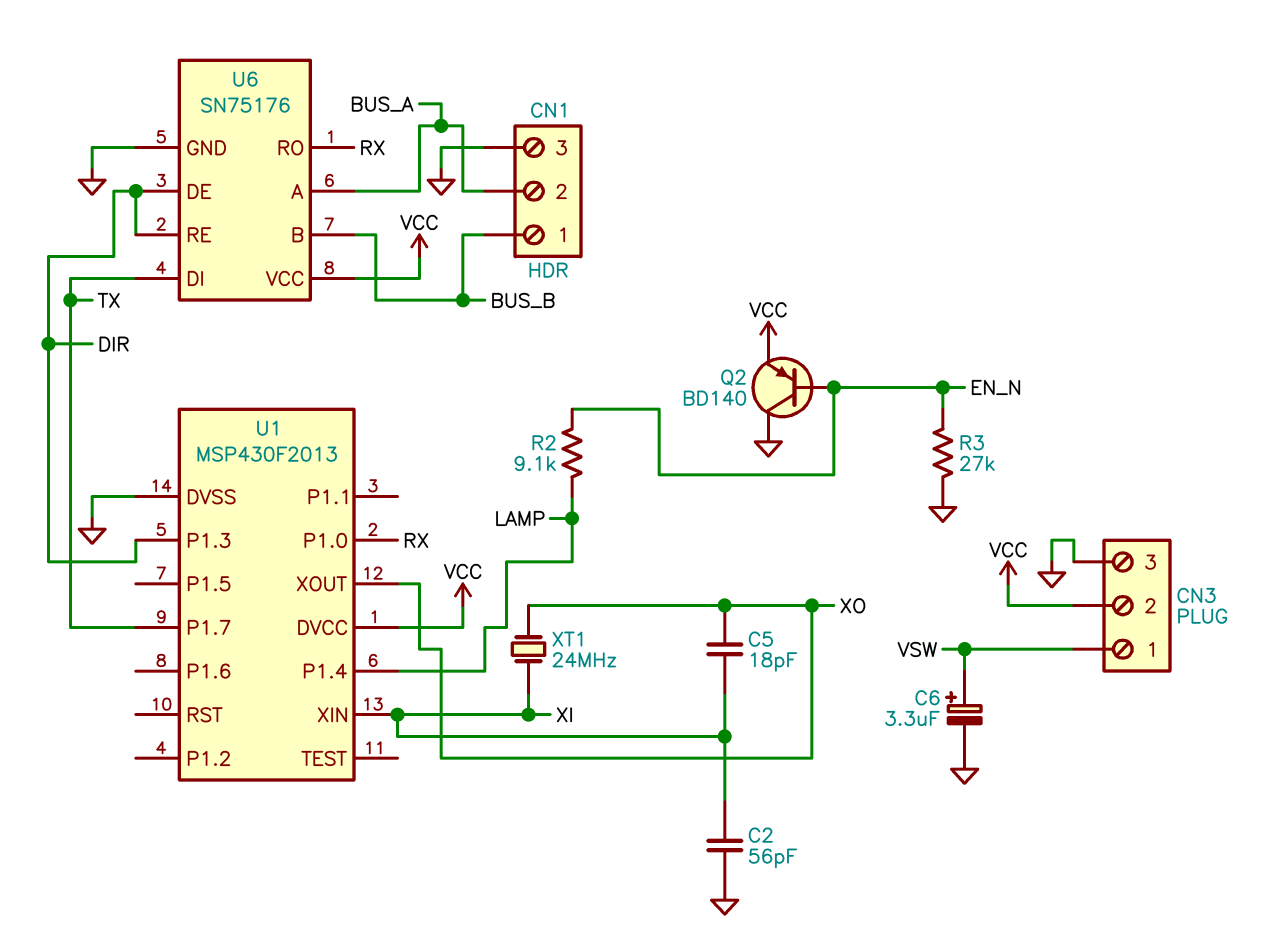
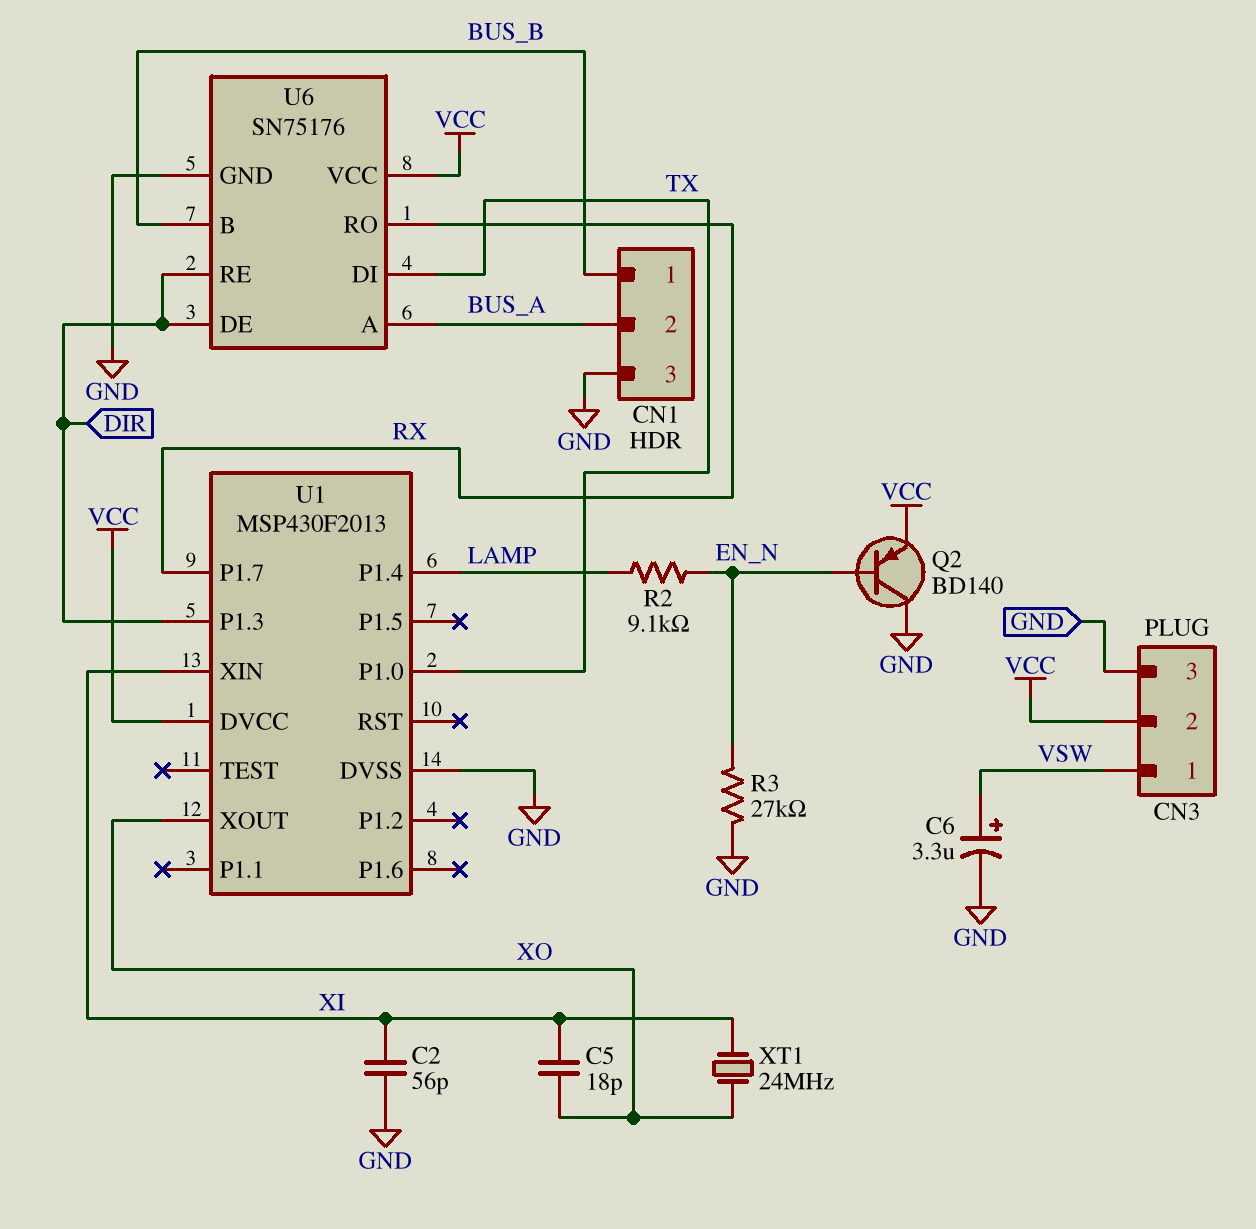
U1 pin P1.0: RX -> TX
U1 pin P1.7: TX -> RX

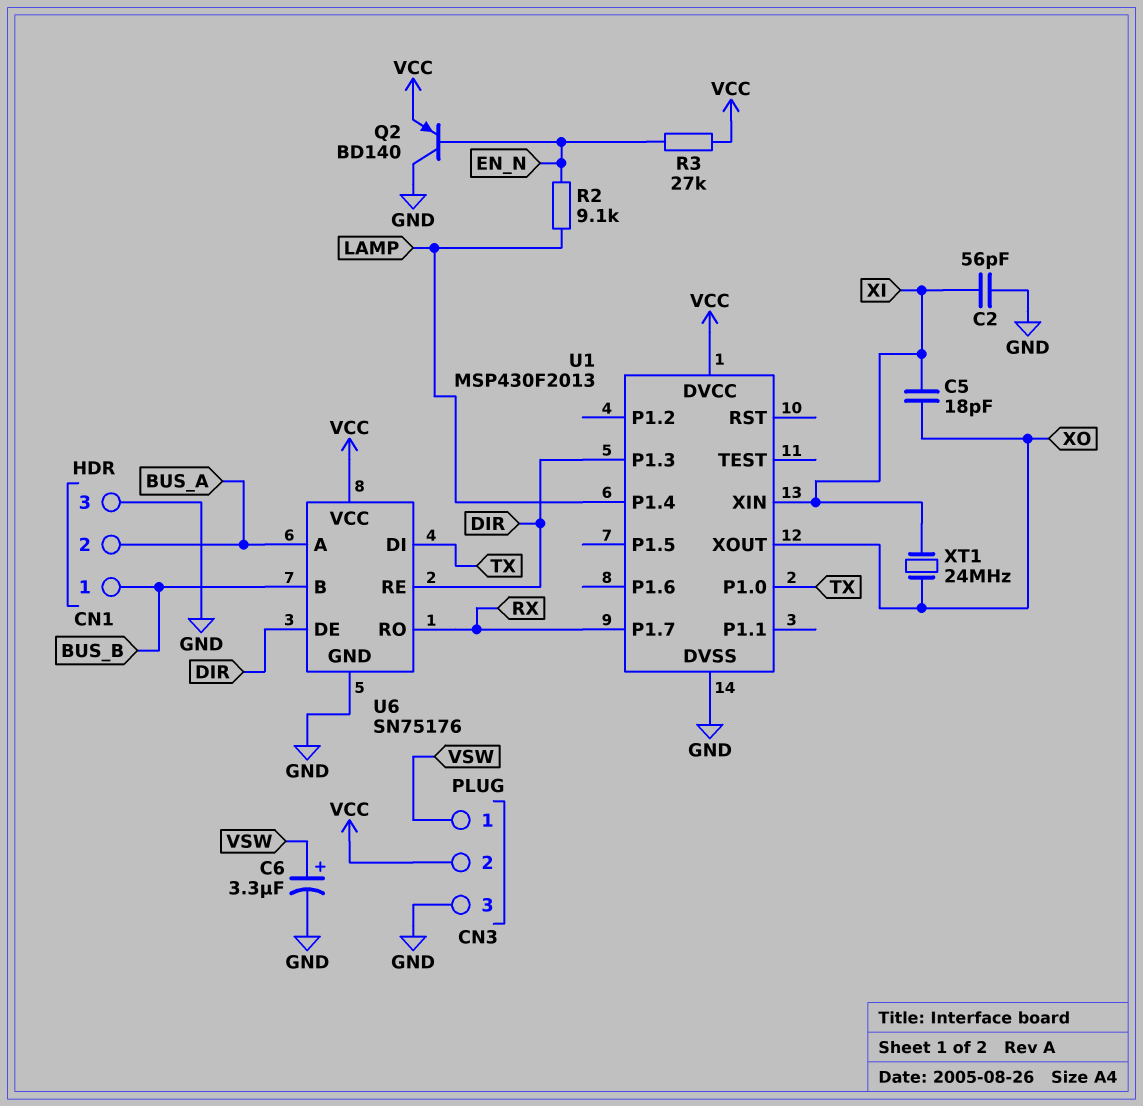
R3: 27k (EN_N, GND) -> 27k (EN_N, VCC)

